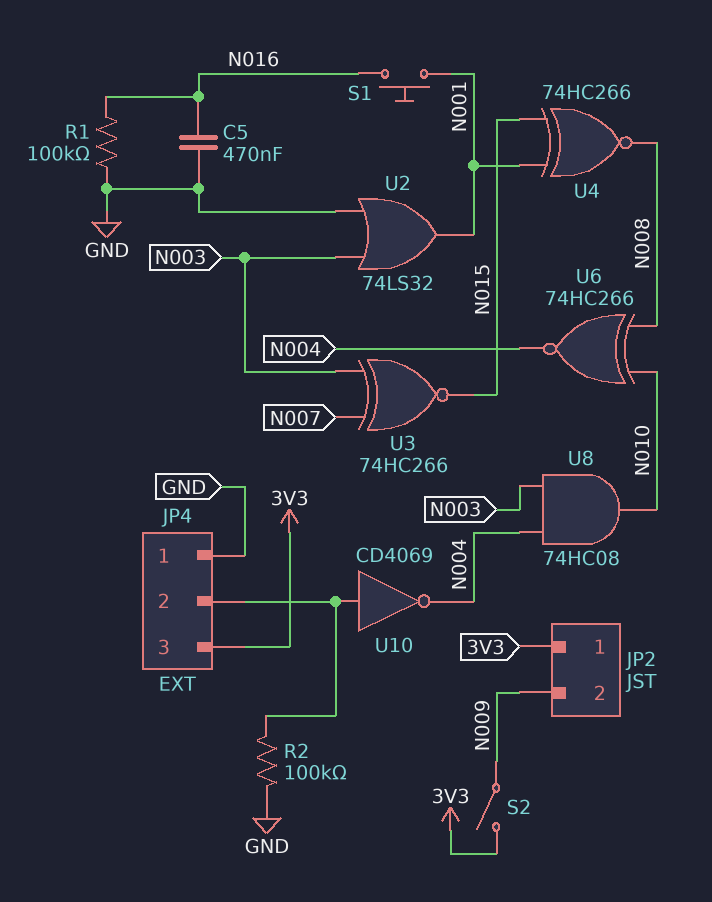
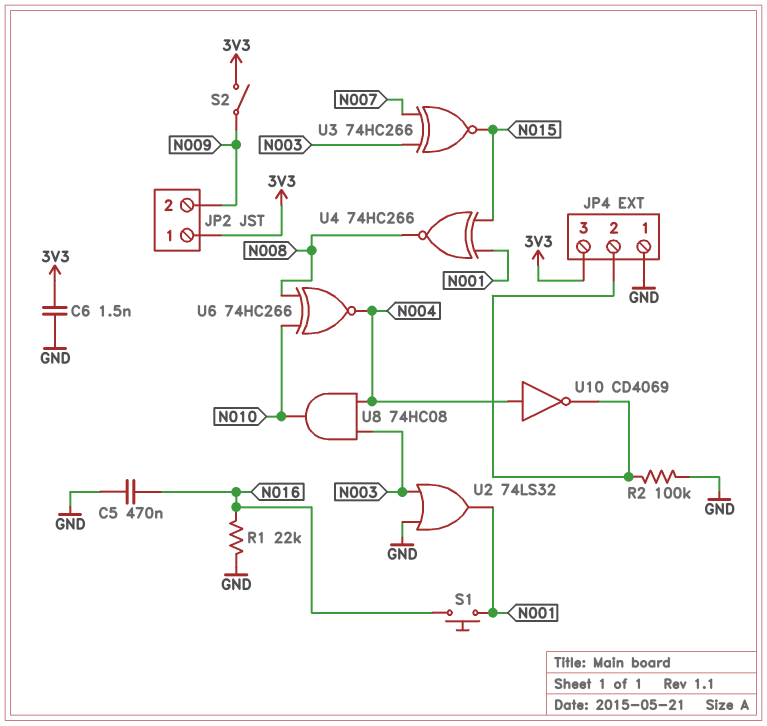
C6: none -> 1.5nF (3V3, GND)
R1: 100k (GND, N016) -> 22k (GND, N016)
U10: NOT CD4069 (in JP4/2, out N004) -> NOT CD4069 (in N004, out JP4/2)

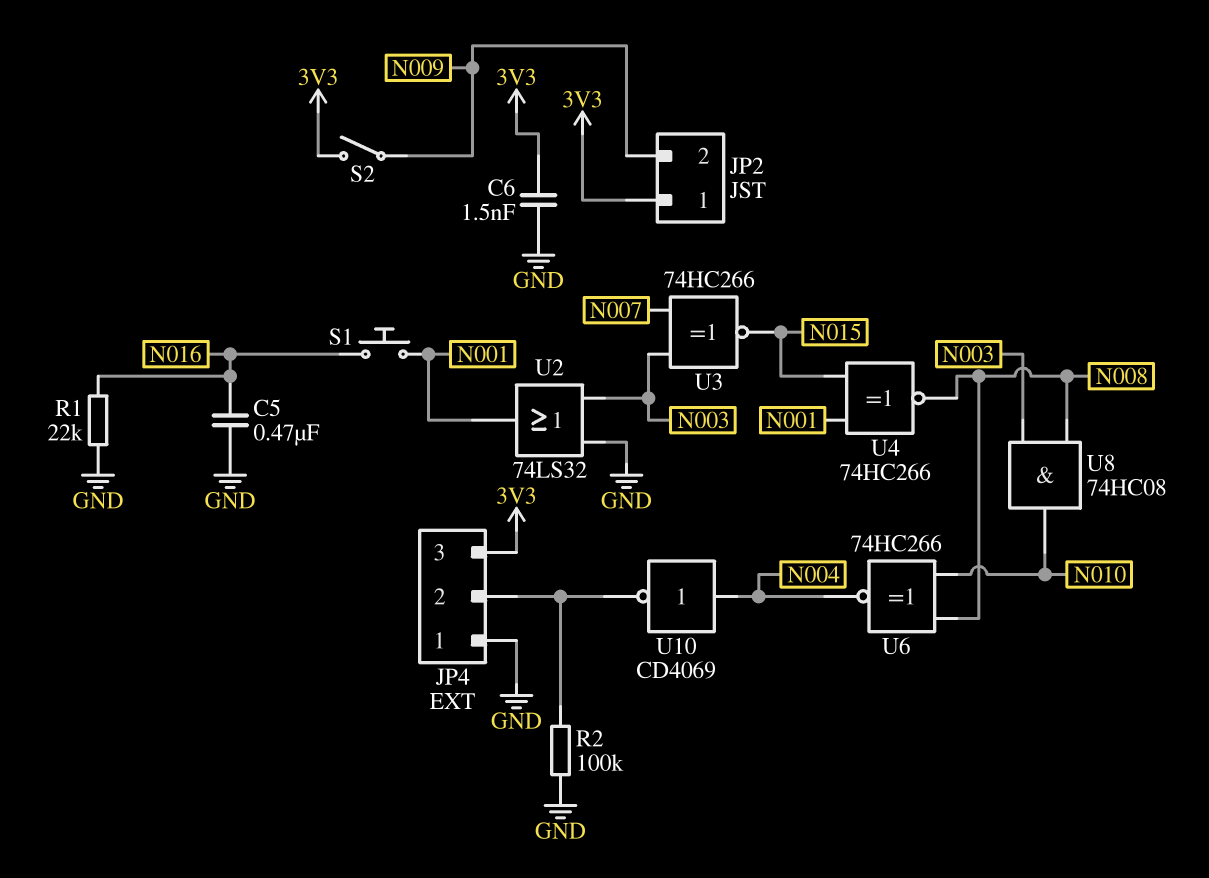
U8: AND 74HC08 (in N003, in N004, out N010) -> AND 74HC08 (in N003, in N008, out N010)

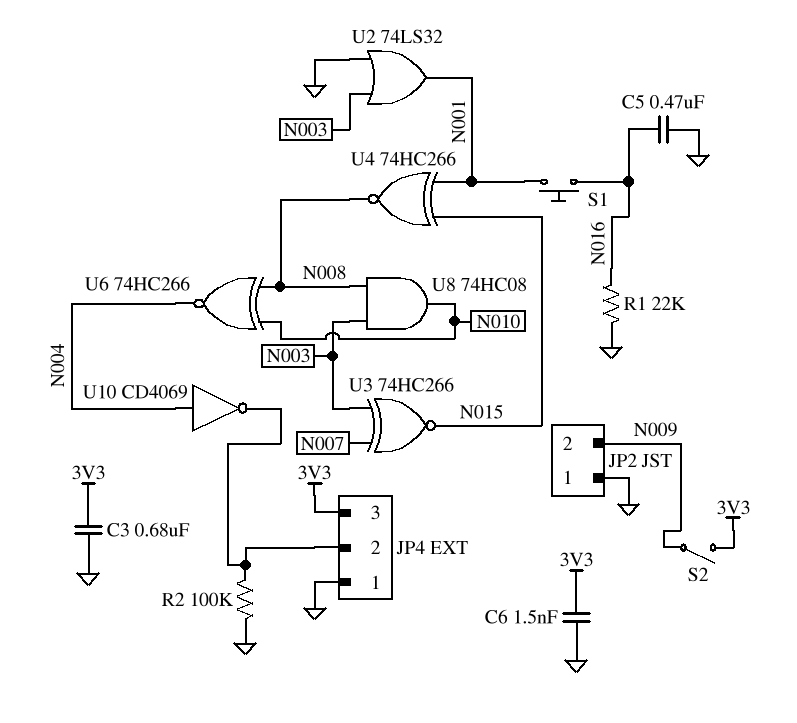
C3: none -> 680nF (3V3, GND)
JP2 pin 1: 3V3 -> GND

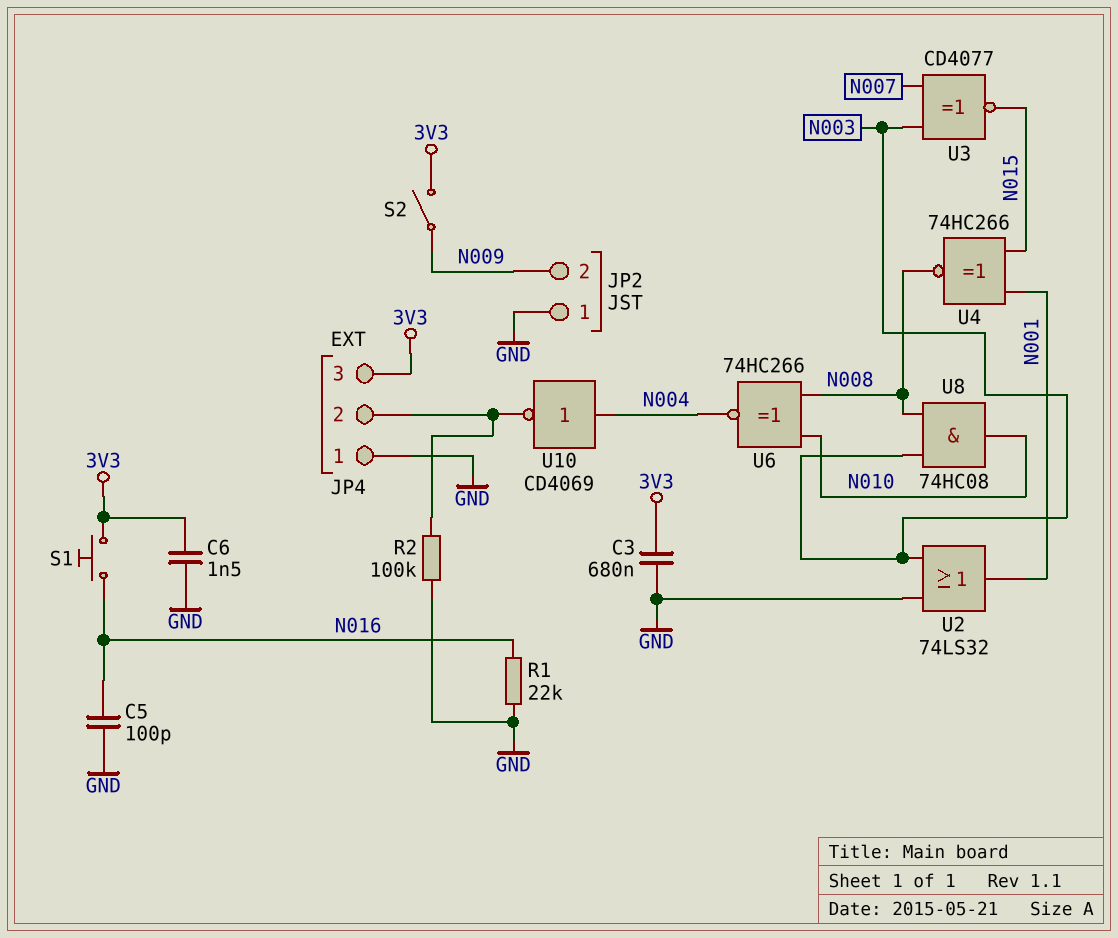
C5: 470nF (GND, N016) -> 100pF (GND, N016)
S1: button (N001, N016) -> button (3V3, N016)
U3: XNOR 74HC266 (in N003, in N007, out N015) -> XNOR CD4077 (in N003, in N007, out N015)

